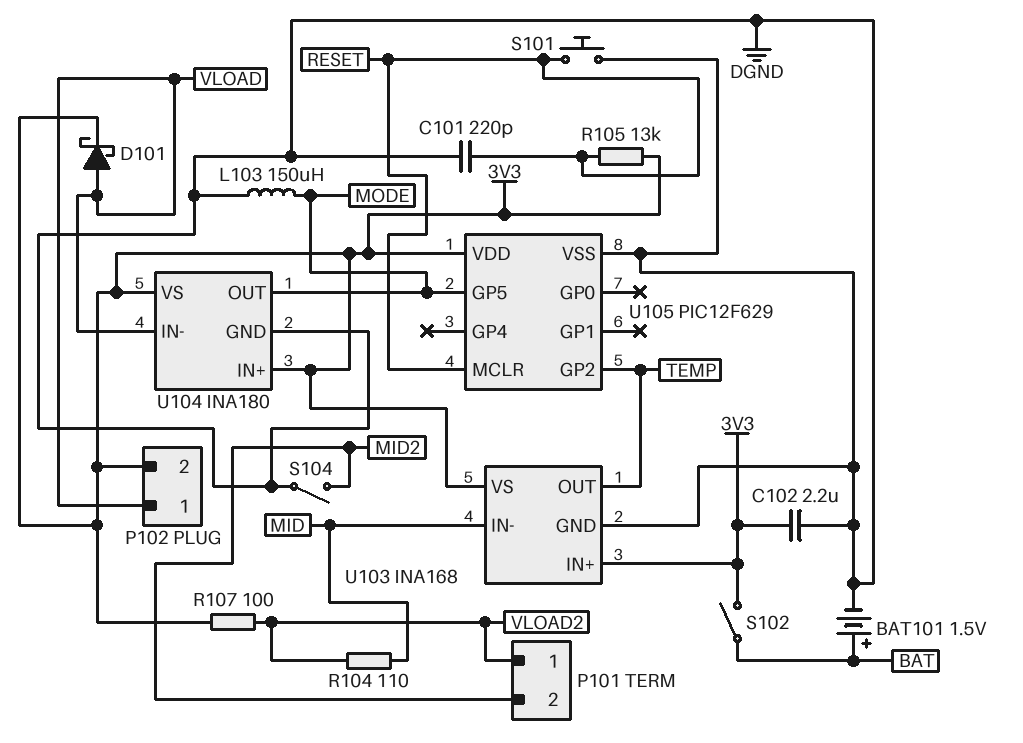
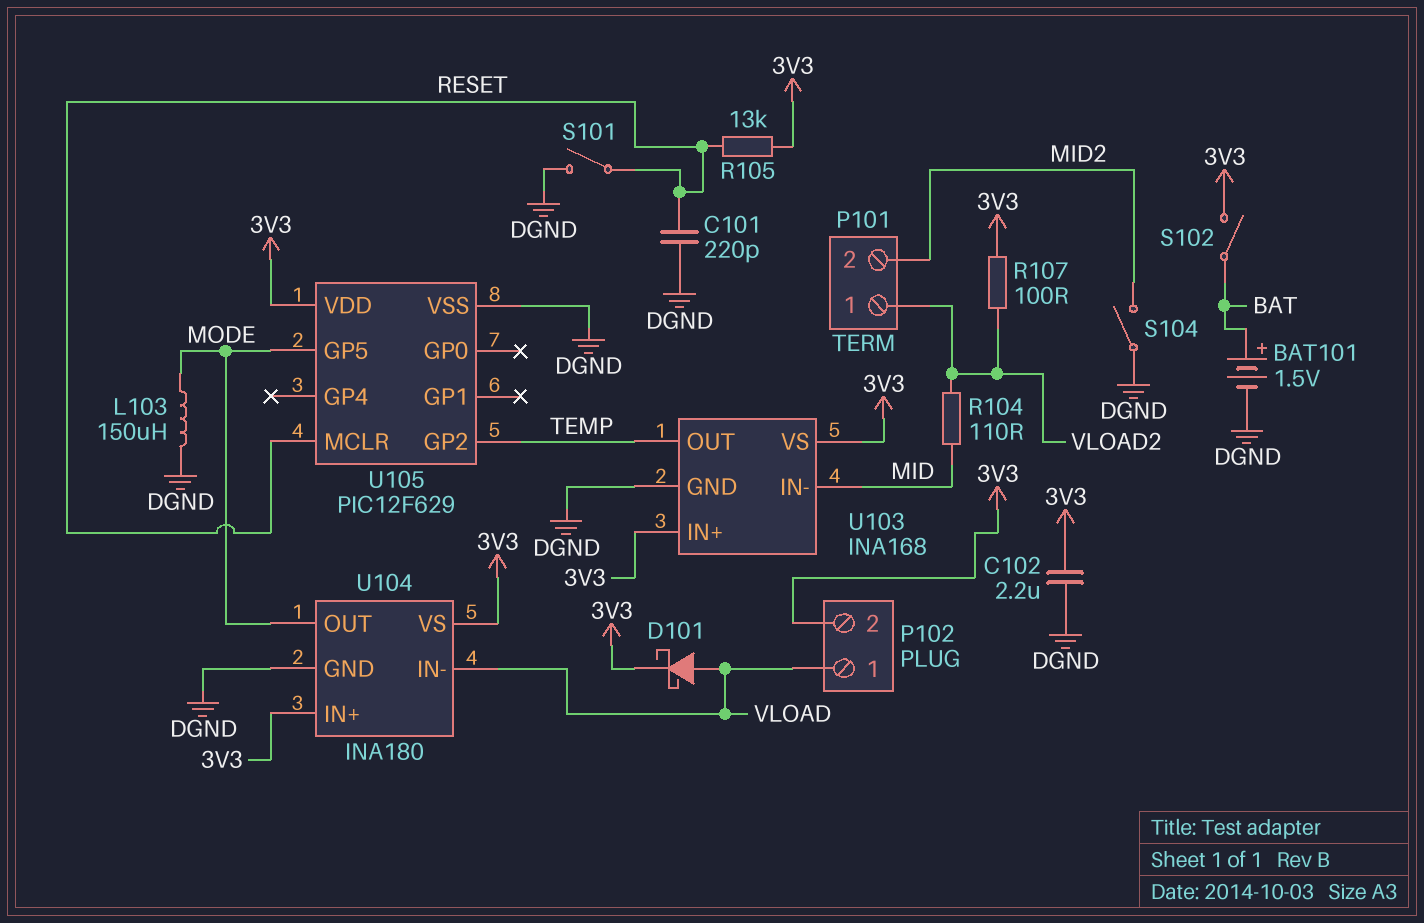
S101: button (DGND, RESET) -> switch (DGND, RESET)

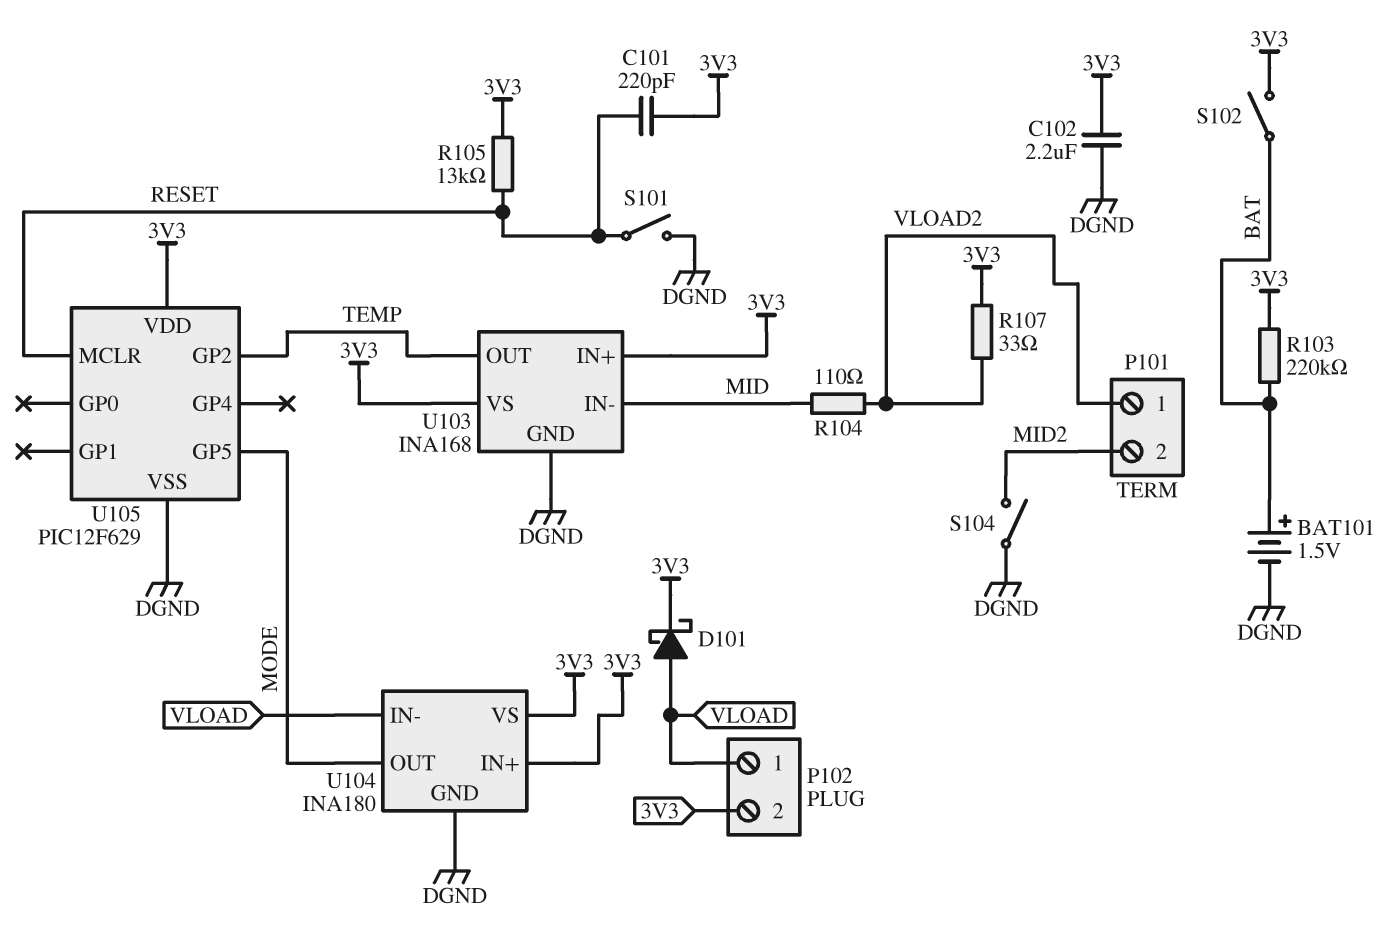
C101: 220pF (DGND, RESET) -> 220pF (3V3, RESET)
L103: 150uH (DGND, MODE) -> none
R103: none -> 220k (3V3, BAT)
R107: 100 (3V3, VLOAD2) -> 33 (3V3, VLOAD2)

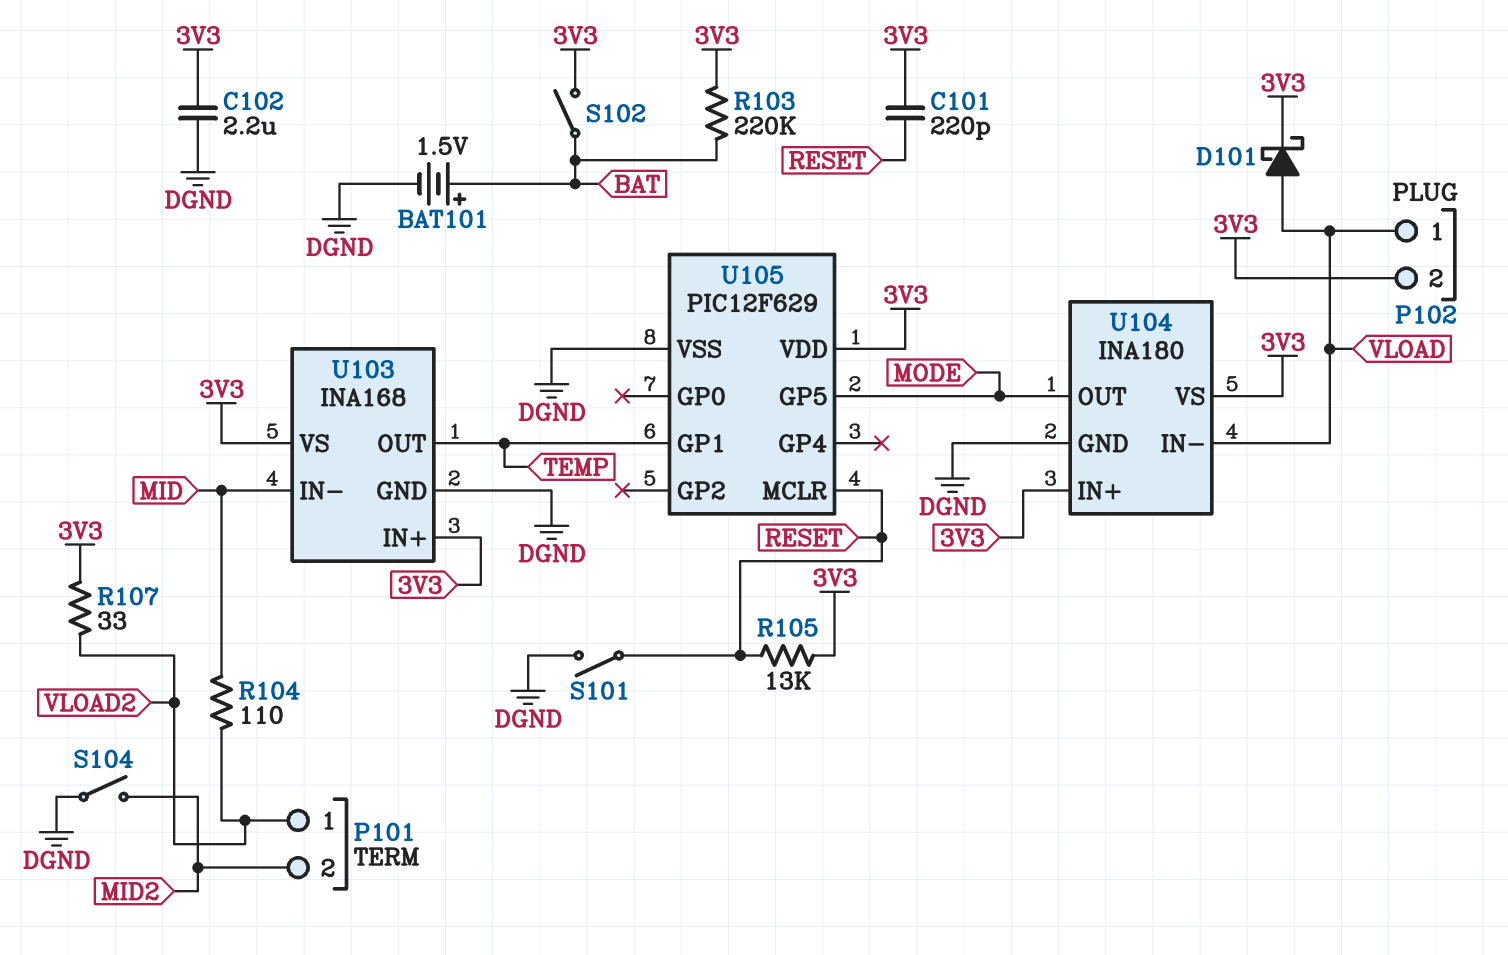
U105 pin GP1: none -> TEMP
U105 pin GP2: TEMP -> none

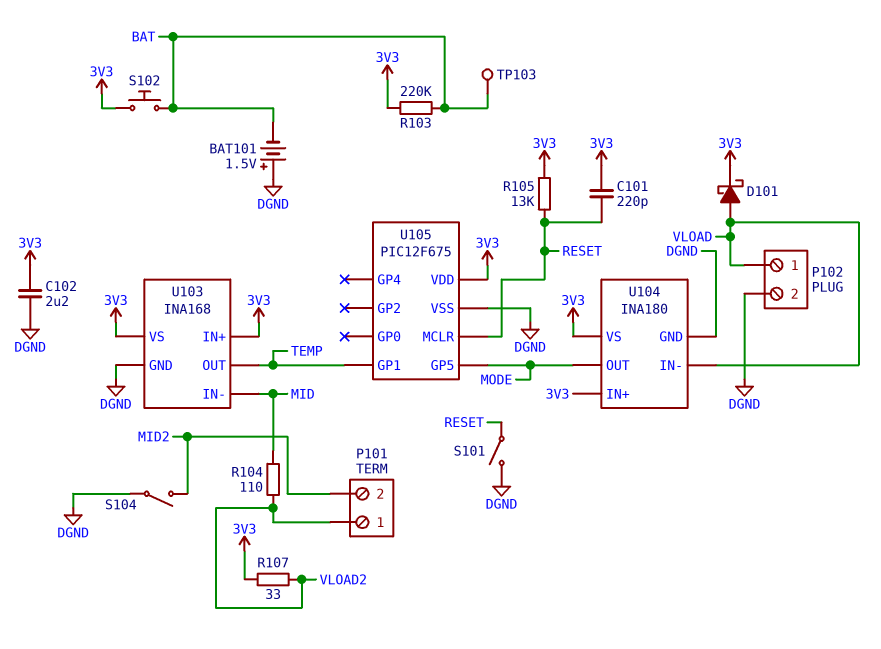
BAT101: 1.5V (plus BAT, minus DGND) -> 1.5V (plus DGND, minus BAT)
P102 pin 2: 3V3 -> DGND
S102: switch (3V3, BAT) -> button (3V3, BAT)
TP103: none -> test point (BAT)
U105: PIC12F629 -> PIC12F675

